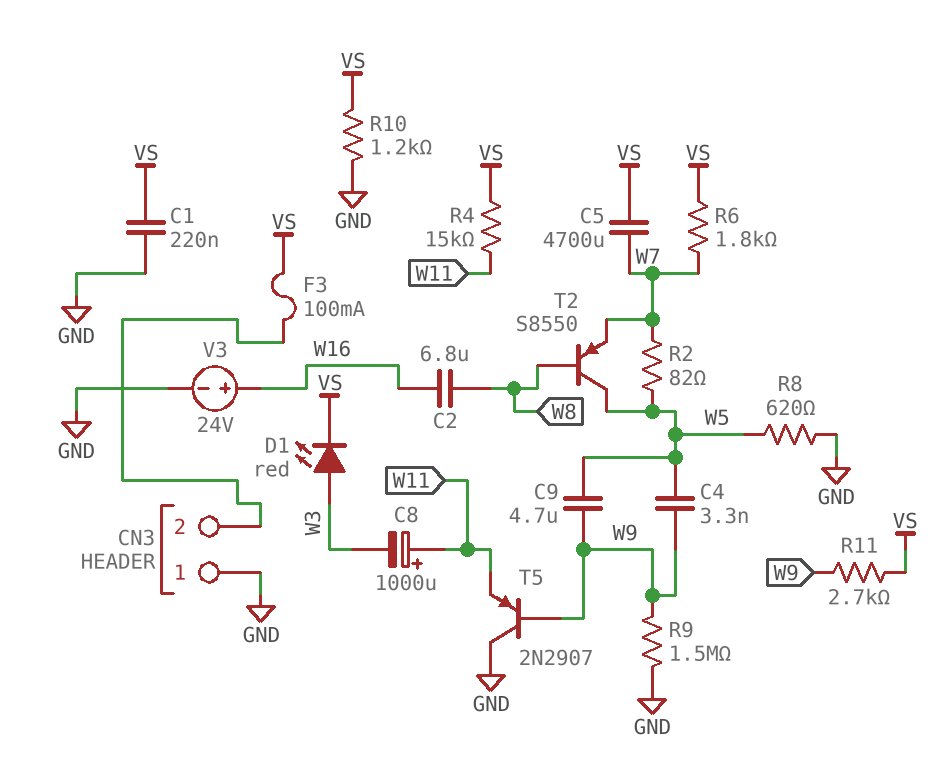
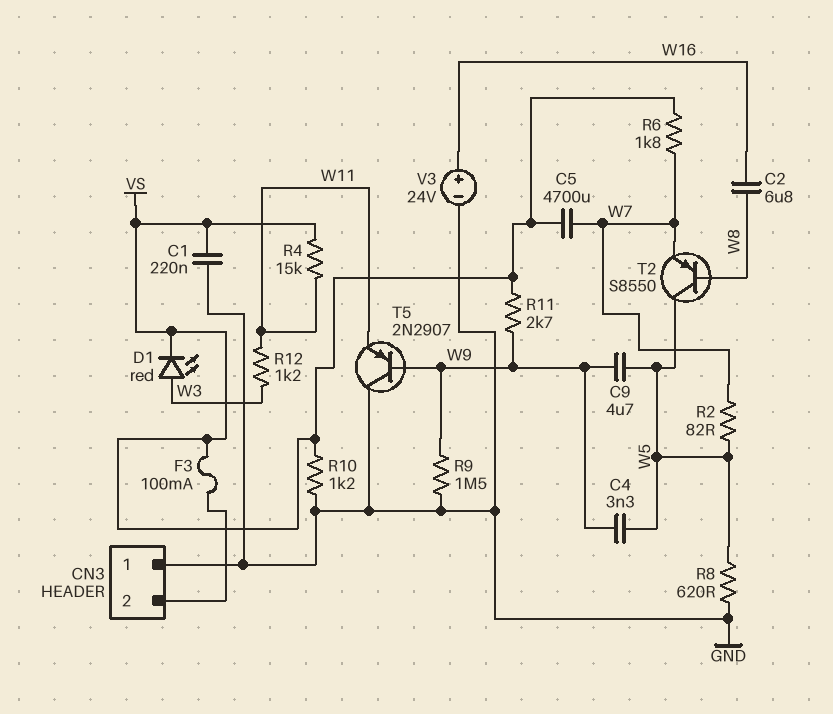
C8: 1000uF (plus W11, minus W3) -> none
R12: none -> 1.2k (W3, W11)

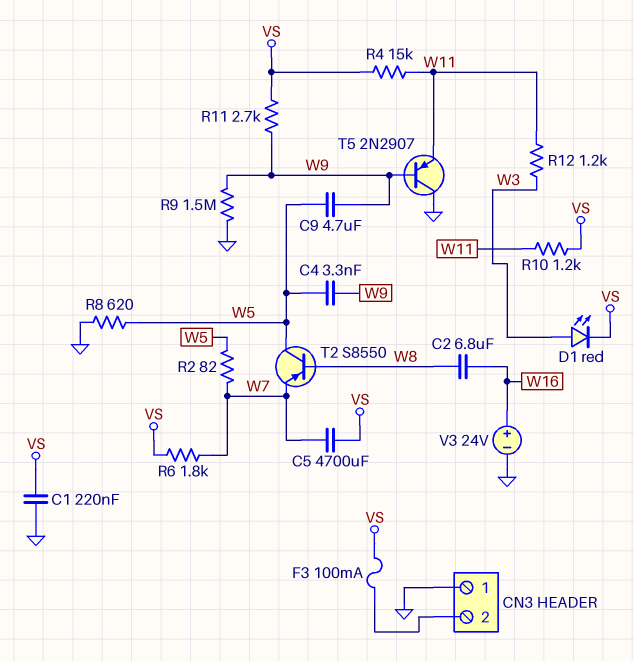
R10: 1.2k (GND, VS) -> 1.2k (VS, W11)

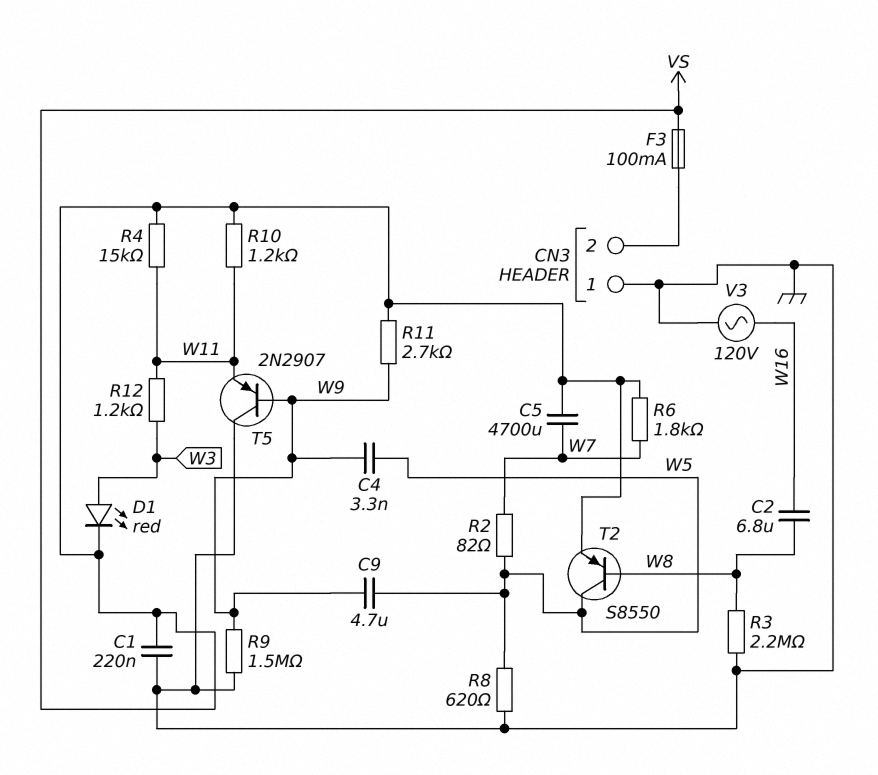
R3: none -> 2.2M (GND, W8)
T2: PNP S8550 (B W8, C W5, E W7) -> PNP S8550 (B W8, C W5, E VS)
V3: 24V (plus W16, minus GND) -> AC 120V (GND, W16)

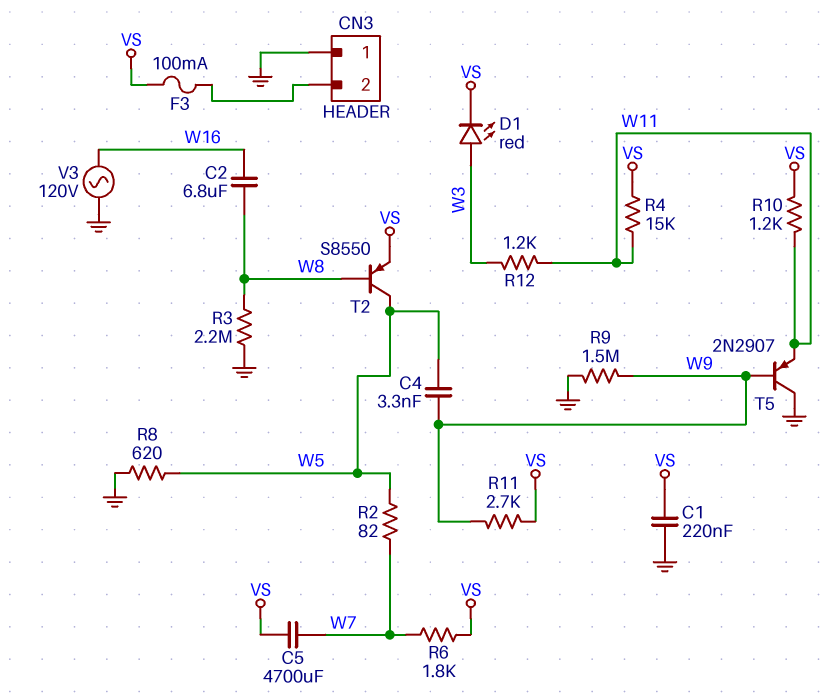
C9: 4.7uF (W5, W9) -> none

